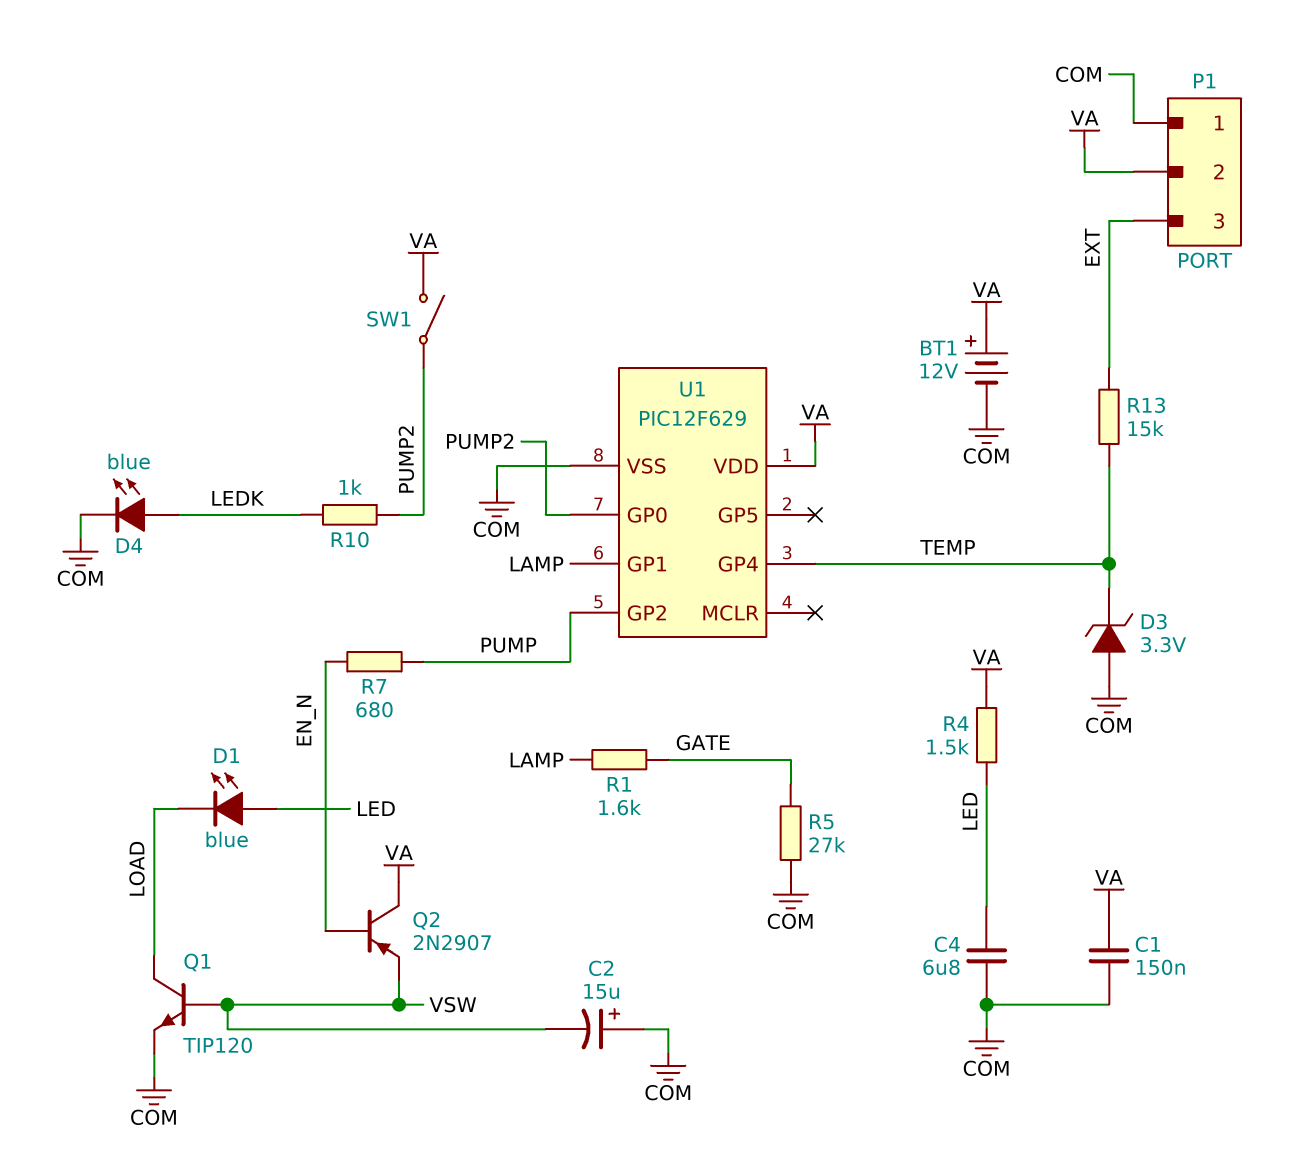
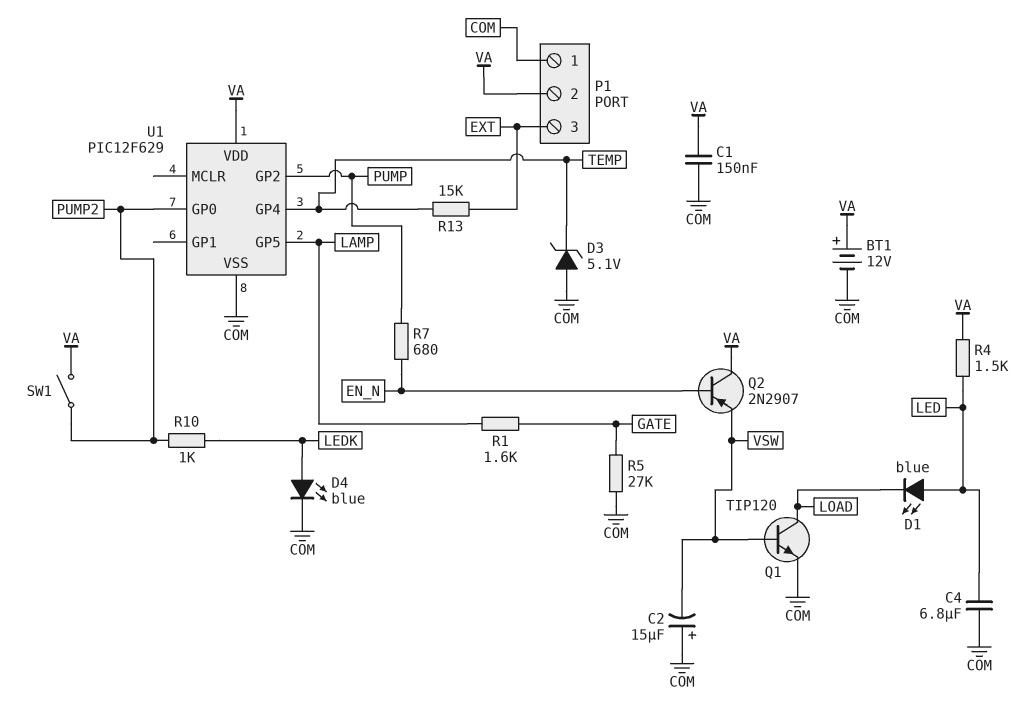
D3: zener 3.3V (A COM, K TEMP) -> zener 5.1V (A COM, K TEMP)
U1 pin GP1: LAMP -> none
U1 pin GP5: none -> LAMP

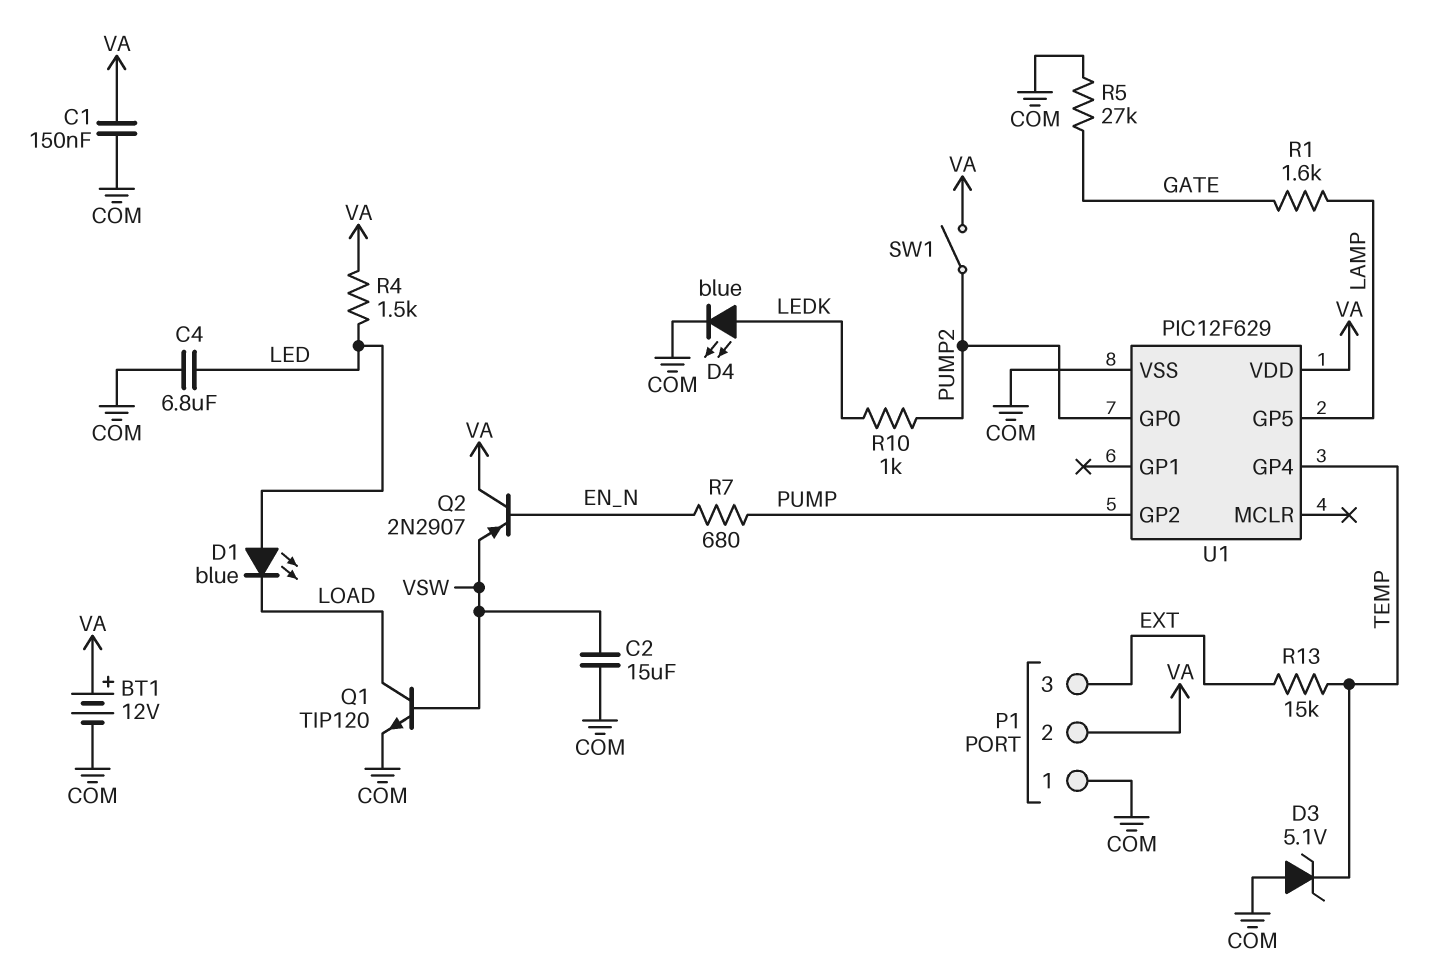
C2: 15uF (plus COM, minus VSW) -> 15uF (COM, VSW)

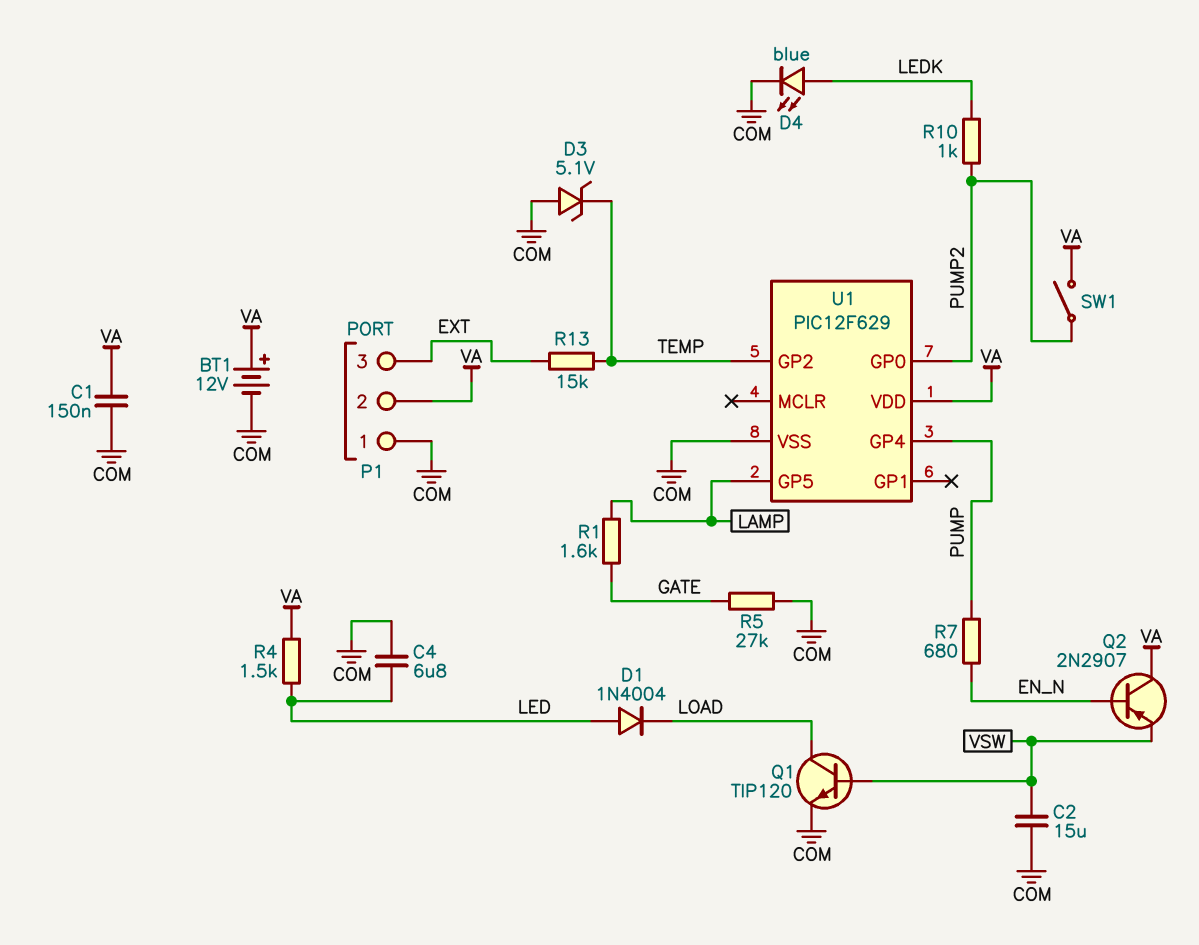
D1: LED blue (A LED, K LOAD) -> diode 1N4004 (A LED, K LOAD)
U1 pin GP2: PUMP -> TEMP
U1 pin GP4: TEMP -> PUMP

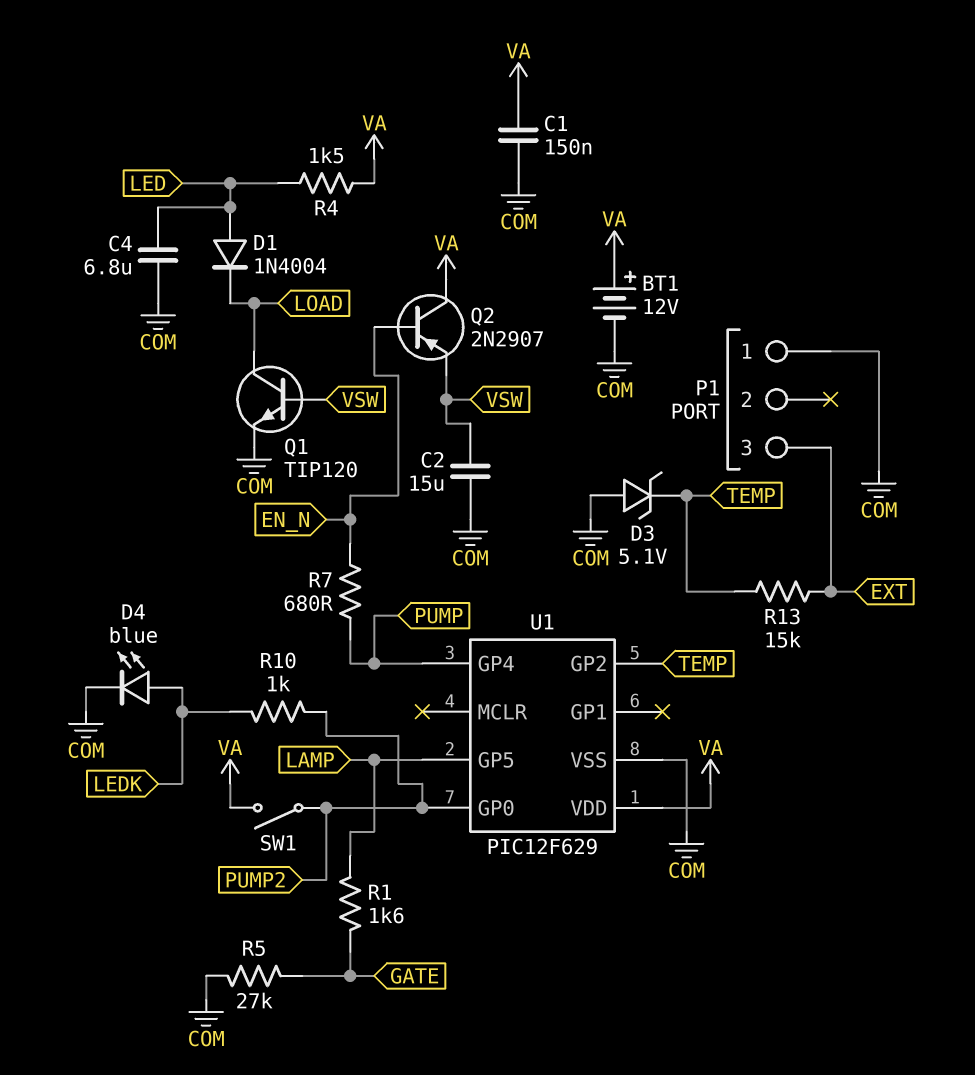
P1 pin 2: VA -> none

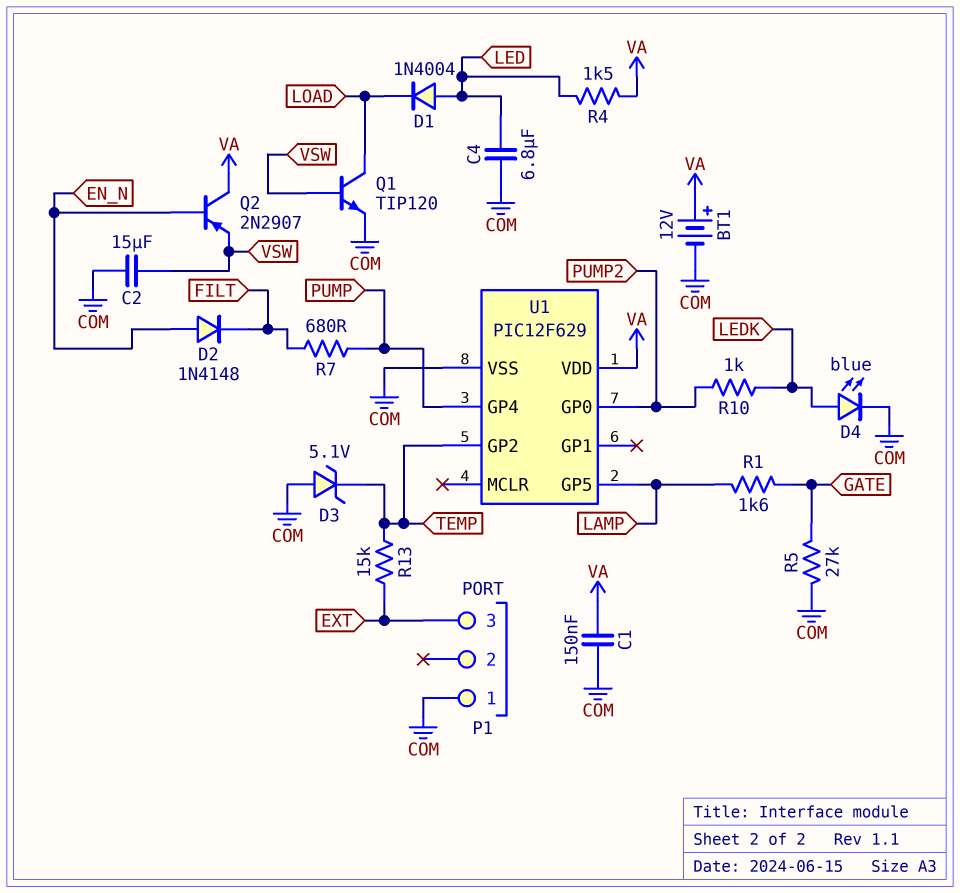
D2: none -> diode 1N4148 (A EN_N, K FILT)
R7: 680 (EN_N, PUMP) -> 680 (FILT, PUMP)
SW1: switch (PUMP2, VA) -> none

